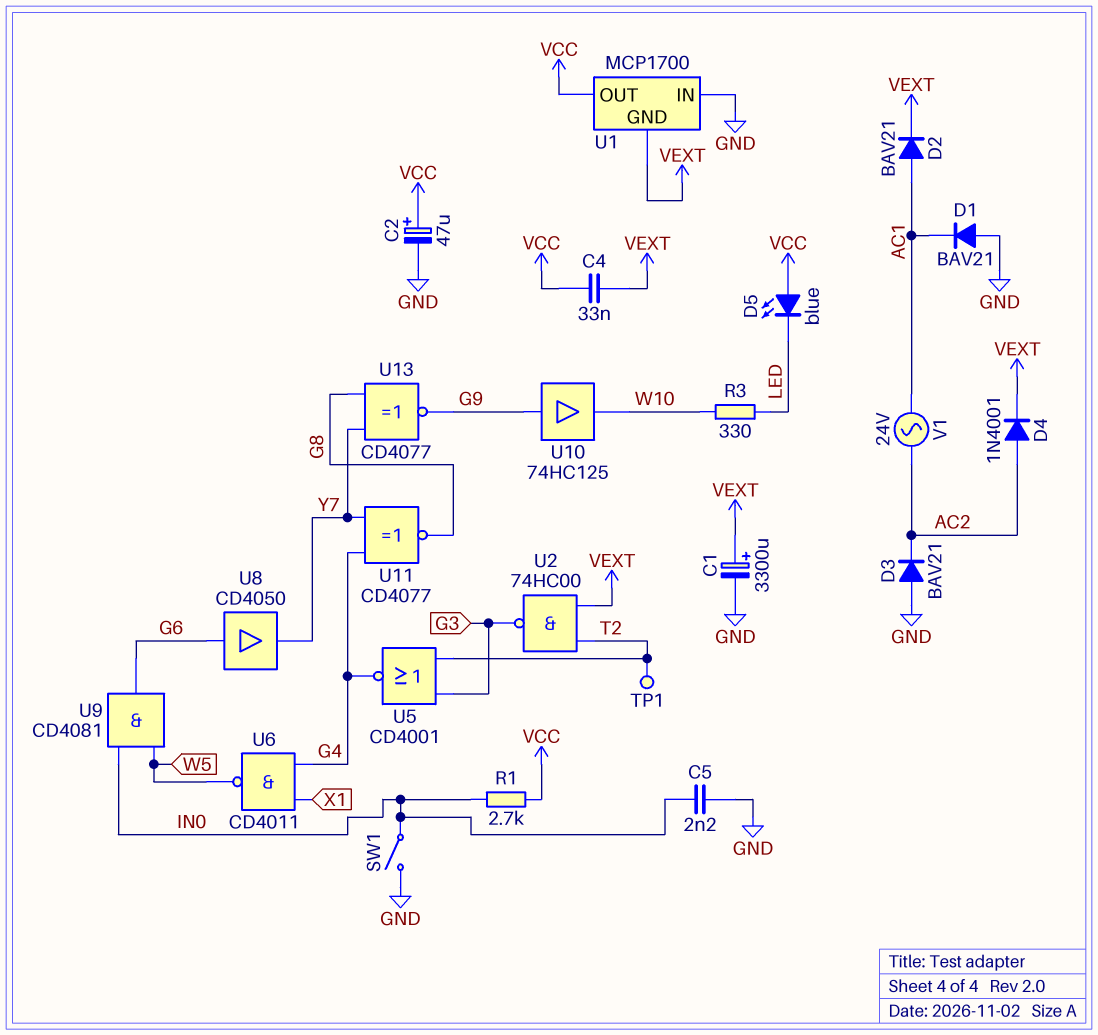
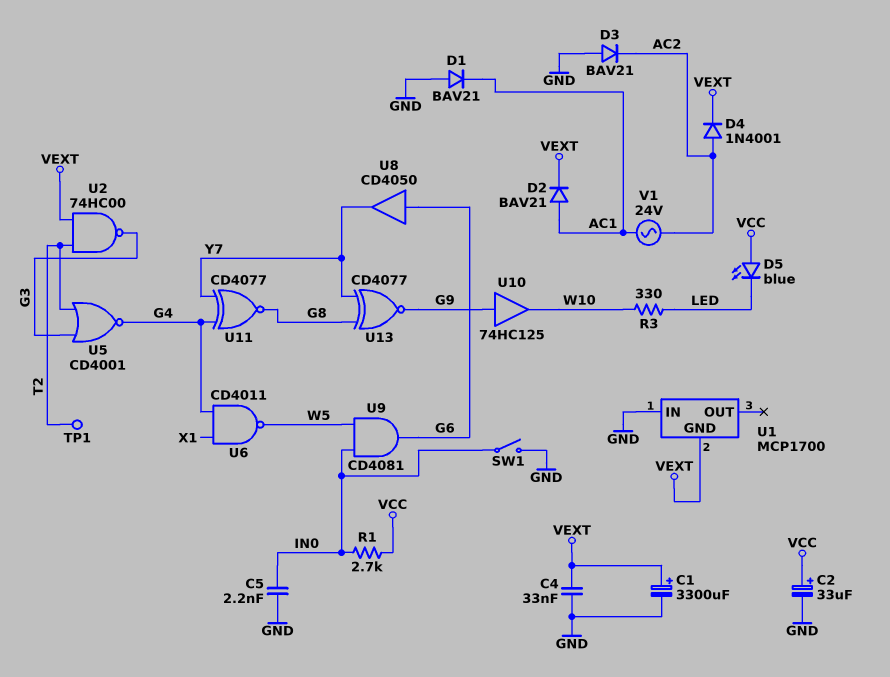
C2: 47uF (plus VCC, minus GND) -> 33uF (plus VCC, minus GND)
C4: 33nF (VCC, VEXT) -> 33nF (GND, VEXT)
U1 pin OUT: VCC -> none

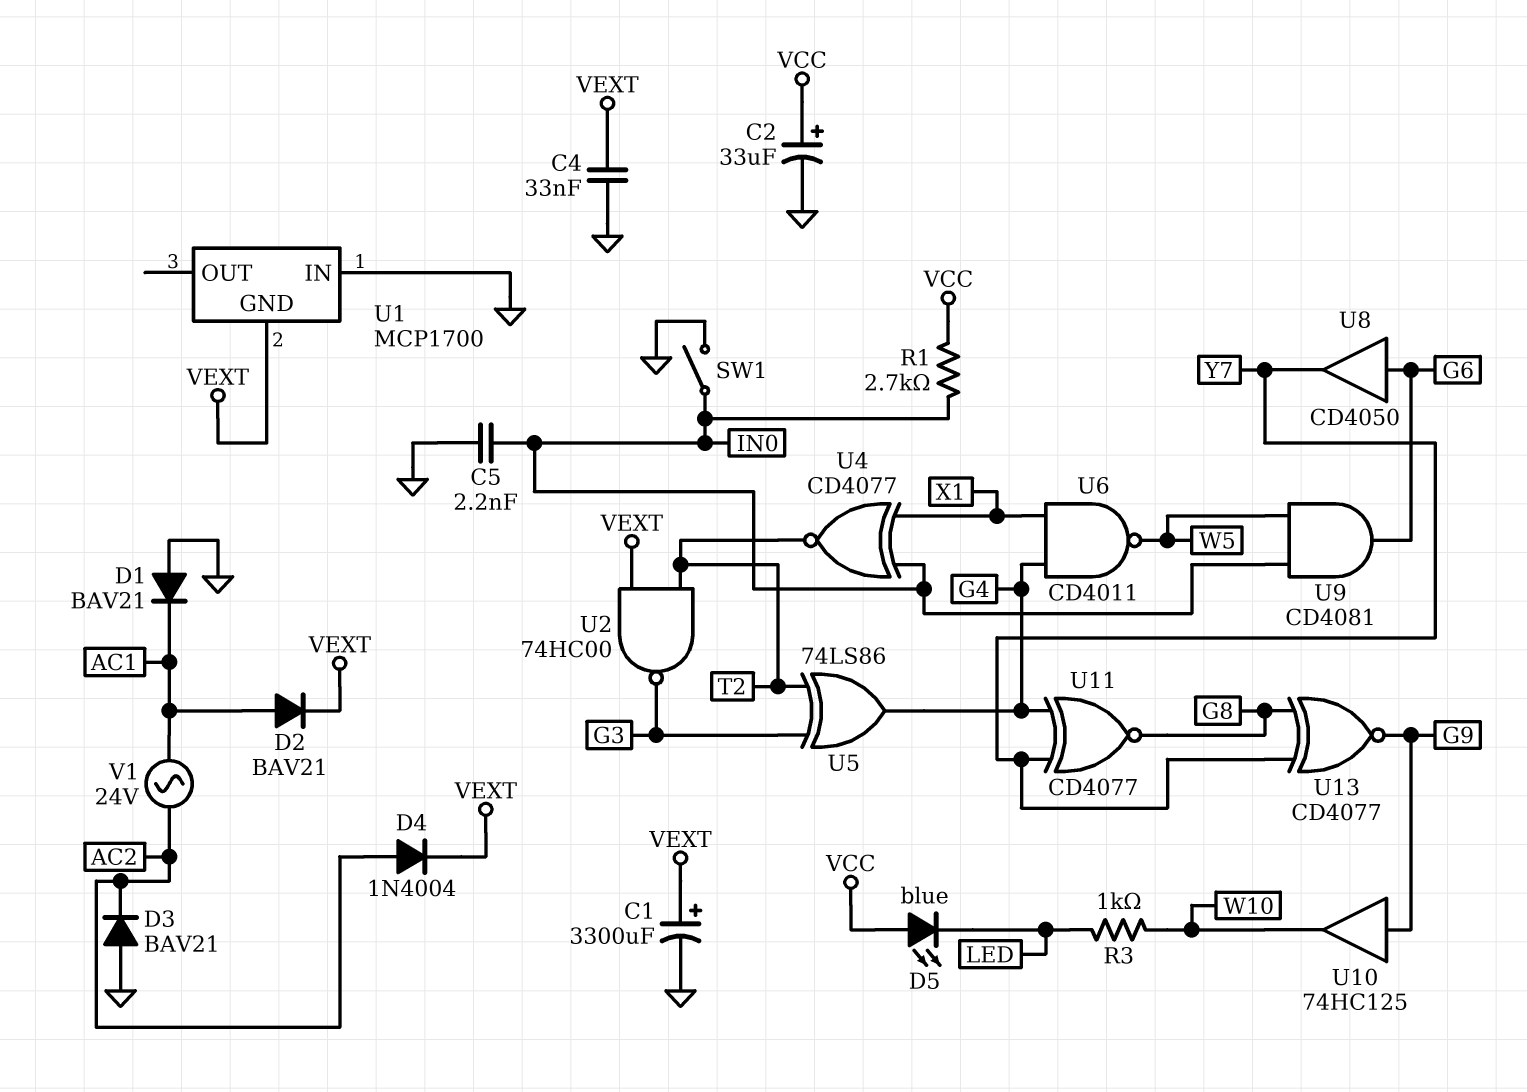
D4: diode 1N4001 (A AC2, K VEXT) -> diode 1N4004 (A AC2, K VEXT)
R3: 330 (LED, W10) -> 1k (LED, W10)
TP1: test point (T2) -> none
U4: none -> XNOR CD4077 (in IN0, in X1, out T2)
U5: NOR CD4001 (in G3, in T2, out G4) -> XOR 74LS86 (in G3, in T2, out G4)

